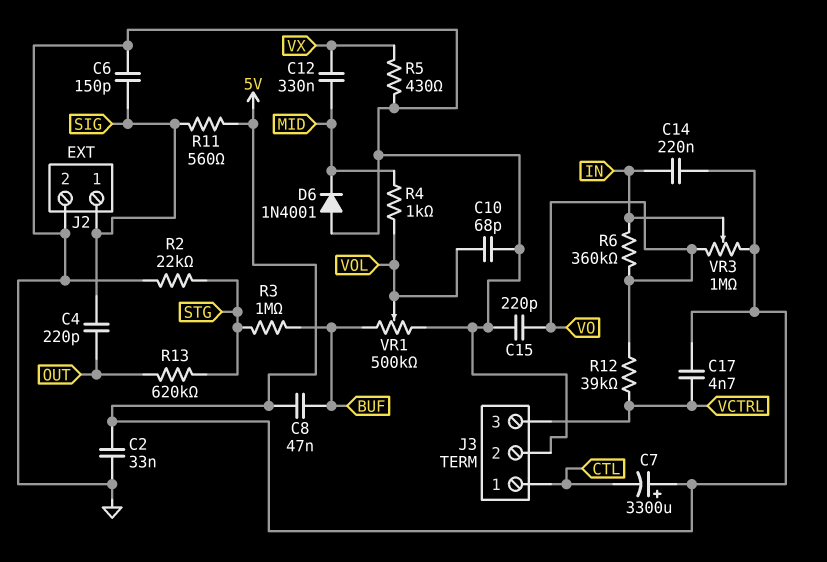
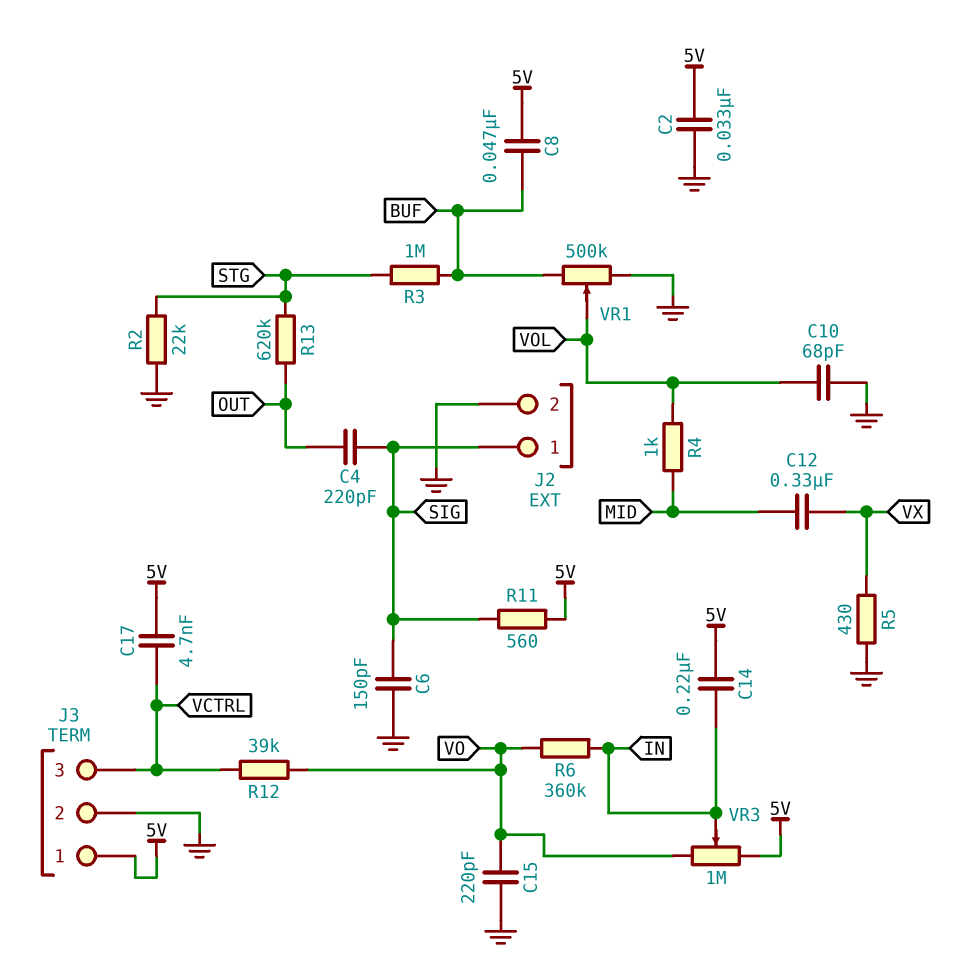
C7: 3300uF (plus 5V, minus CTL) -> none
D6: diode 1N4001 (A GND, K MID) -> none
J3 pin 1: CTL -> 5V

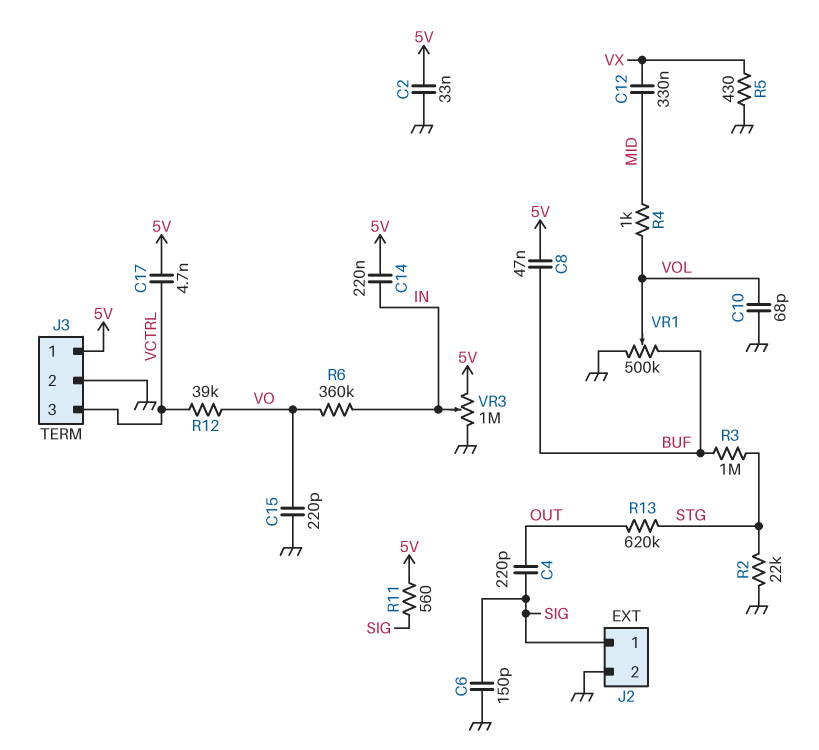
VR3: 1M (5V, VO, wiper IN) -> 1M (5V, GND, wiper IN)

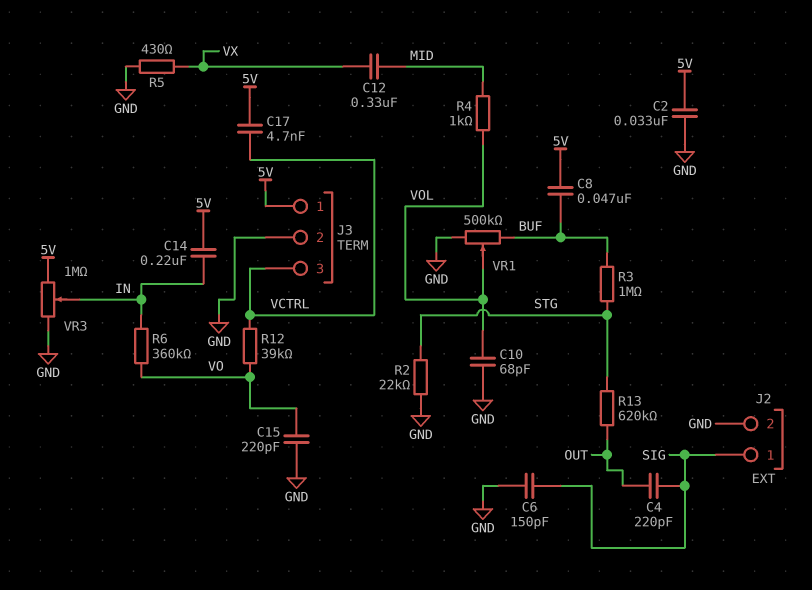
R11: 560 (5V, SIG) -> none

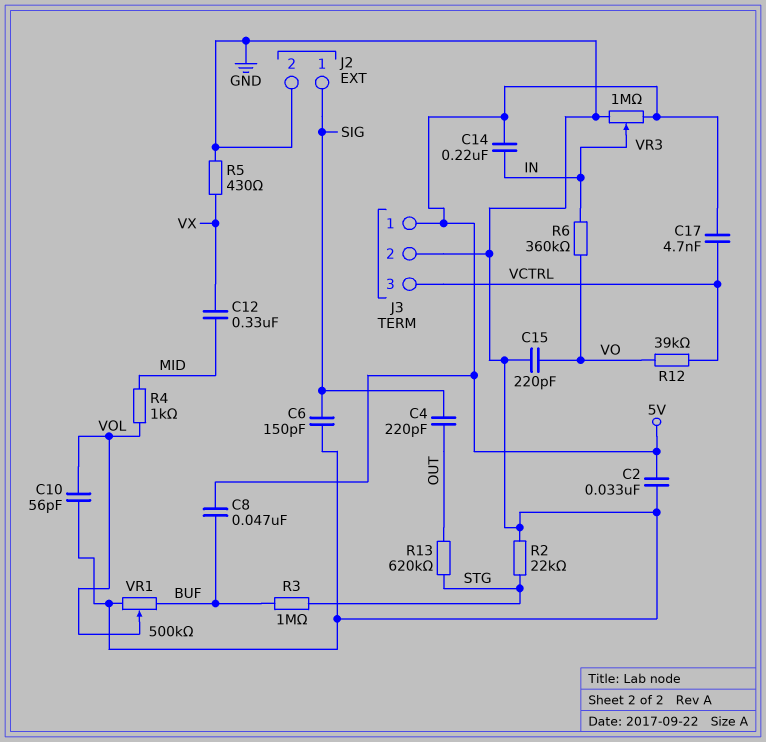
C10: 68pF (GND, VOL) -> 56pF (GND, VOL)

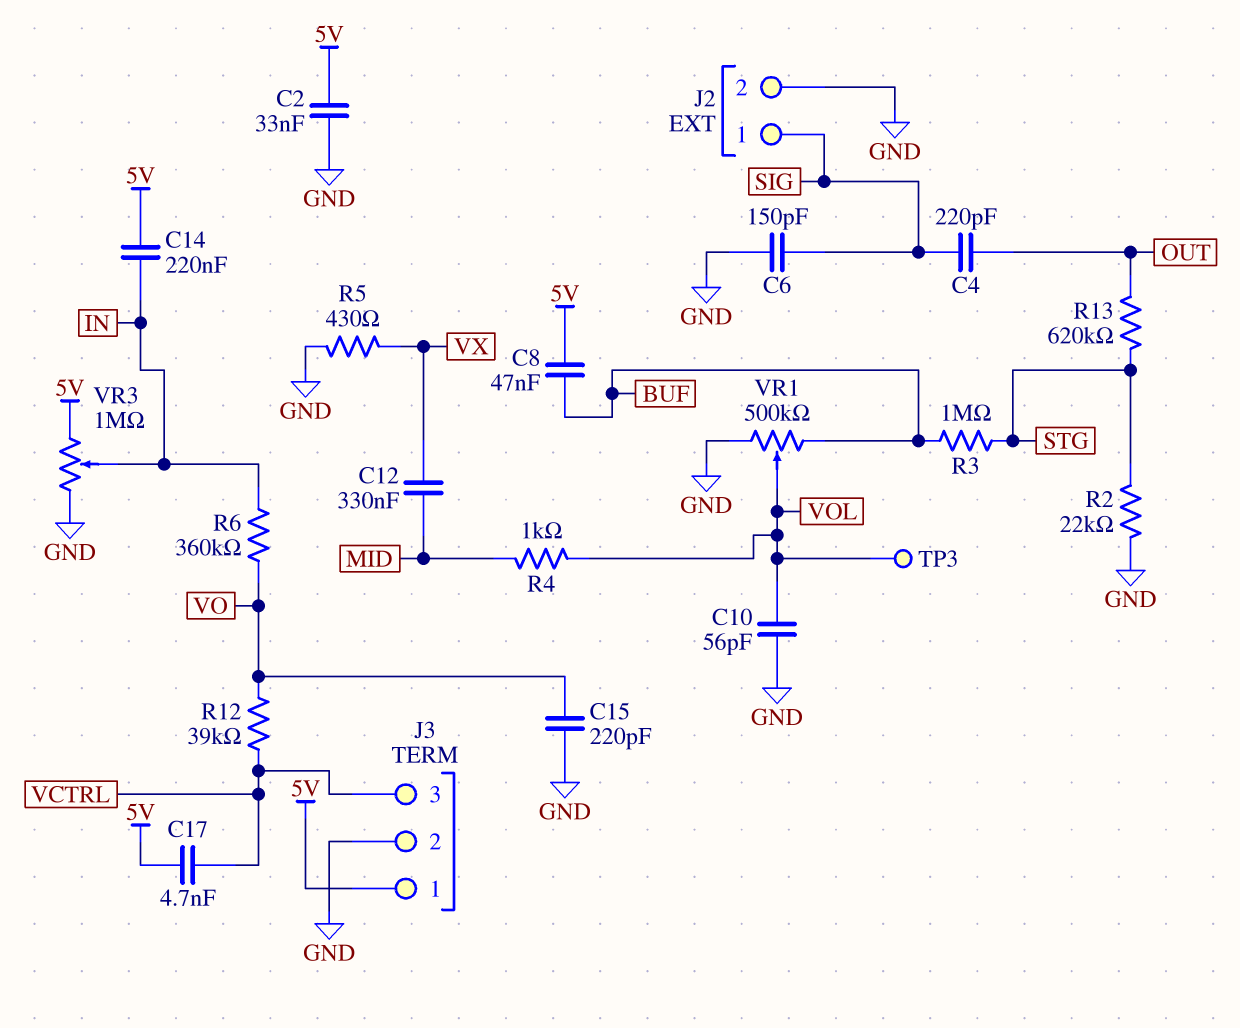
TP3: none -> test point (VOL)

